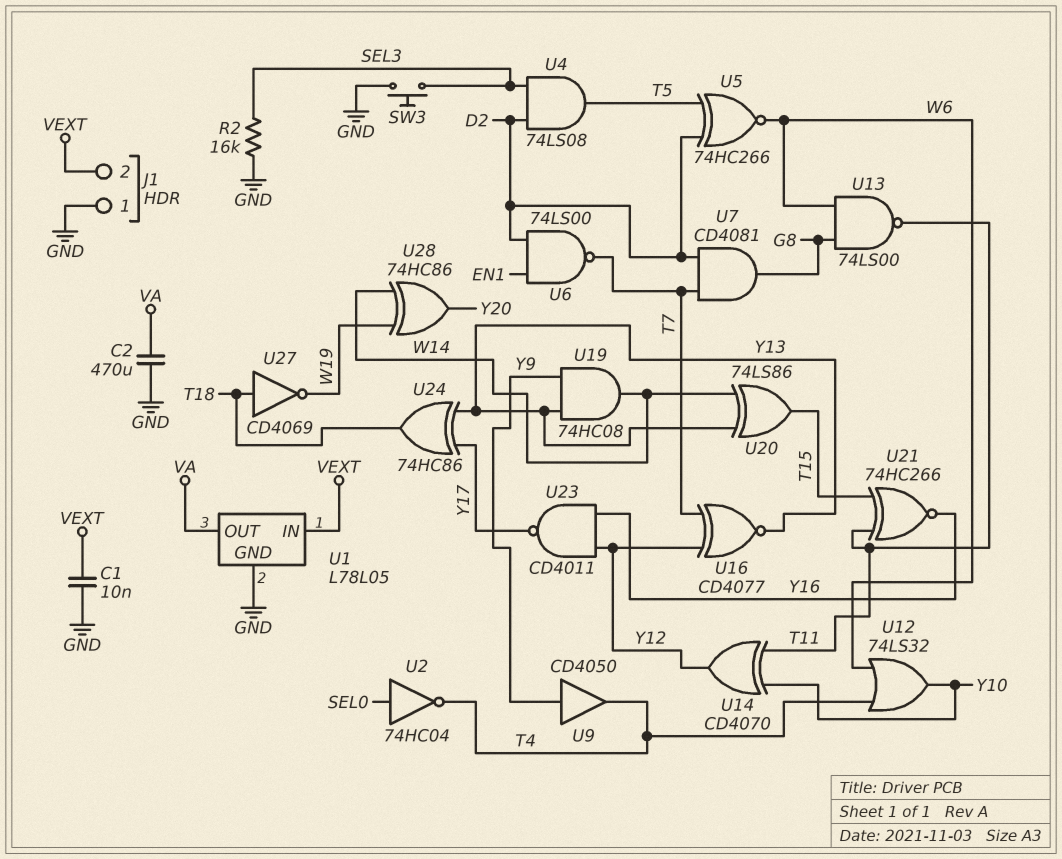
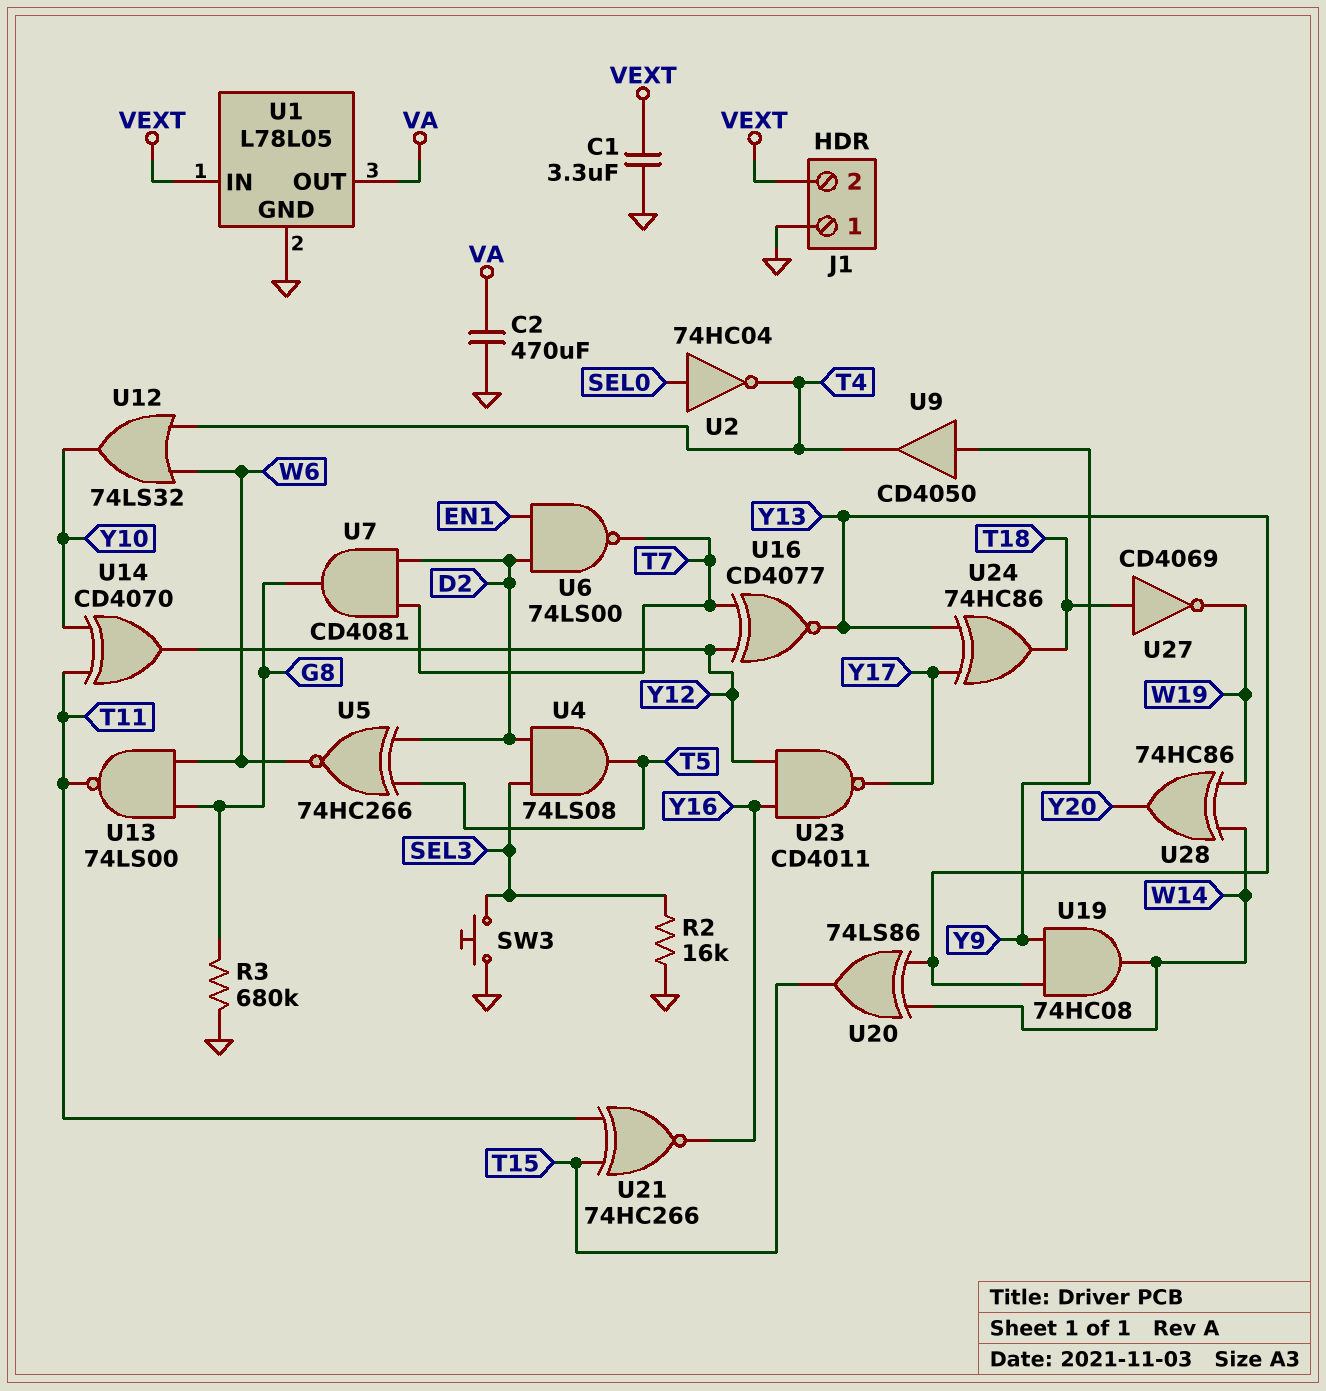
C1: 10nF (GND, VEXT) -> 3.3uF (GND, VEXT)
R3: none -> 680k (G8, GND)

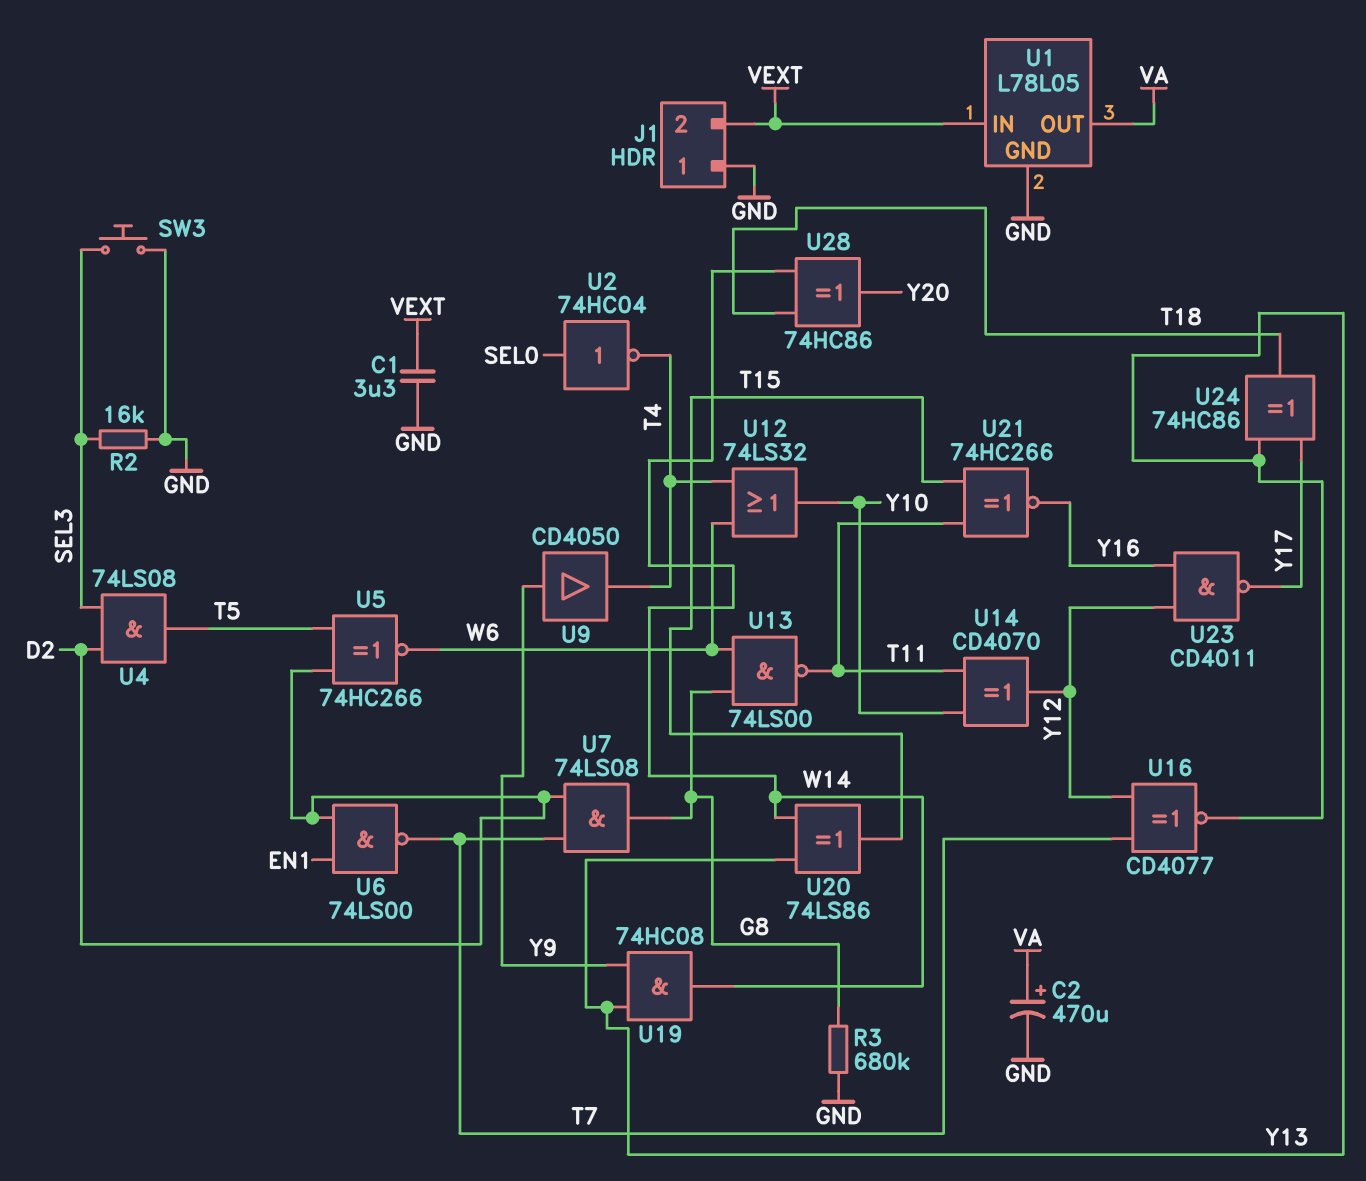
C2: 470uF (GND, VA) -> 470uF (plus VA, minus GND)
U7: AND CD4081 (in D2, in T7, out G8) -> AND 74LS08 (in D2, in T7, out G8)
U27: NOT CD4069 (in T18, out W19) -> none
U28: XOR 74HC86 (in W14, in W19, out Y20) -> XOR 74HC86 (in T18, in W14, out Y20)

